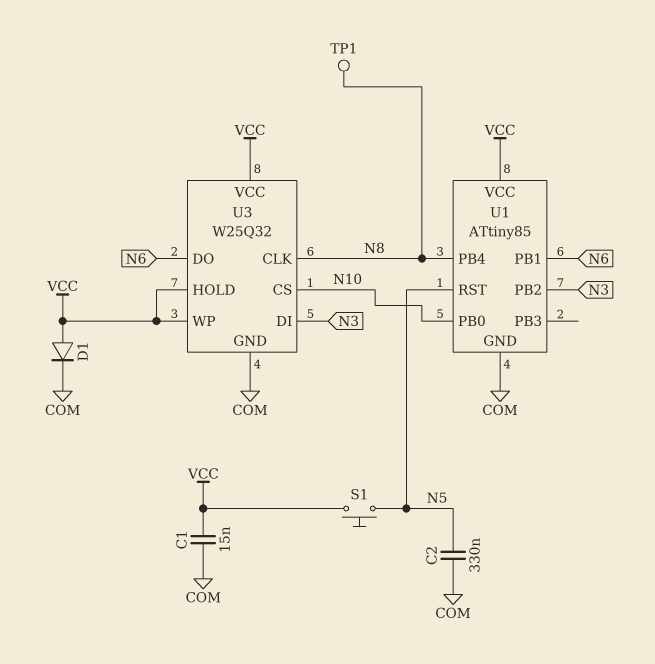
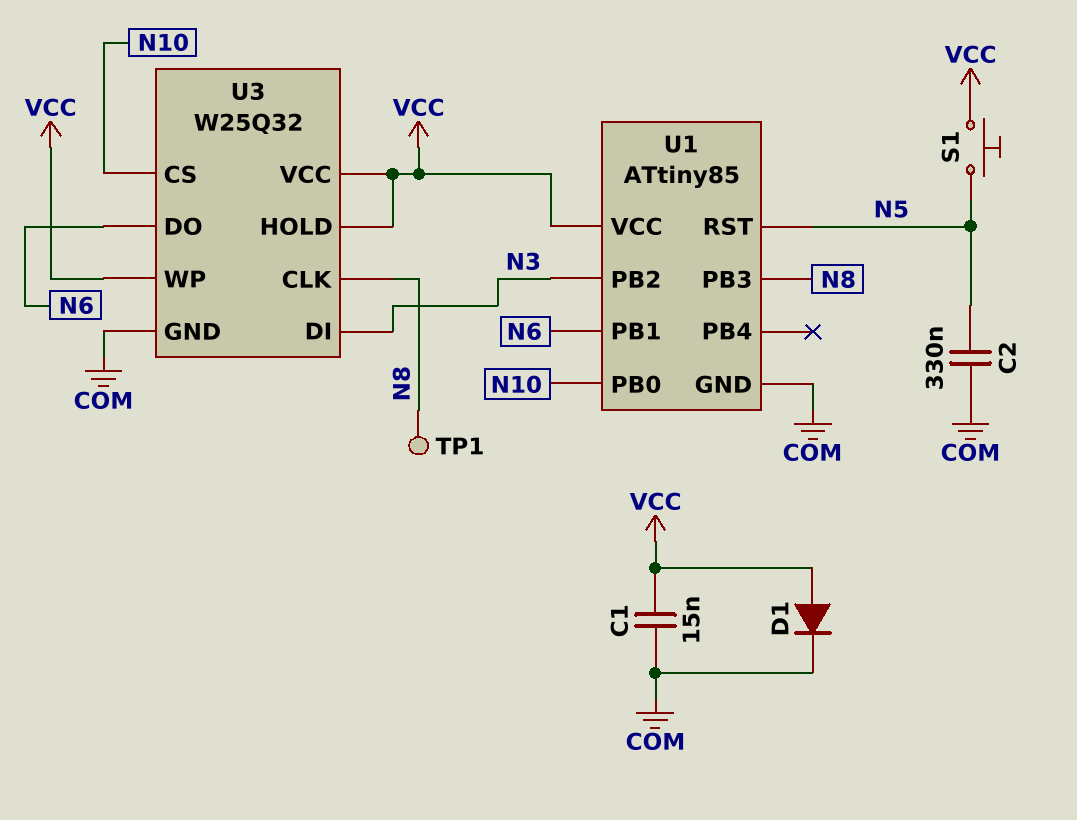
U1 pin PB3: none -> N8
U1 pin PB4: N8 -> none

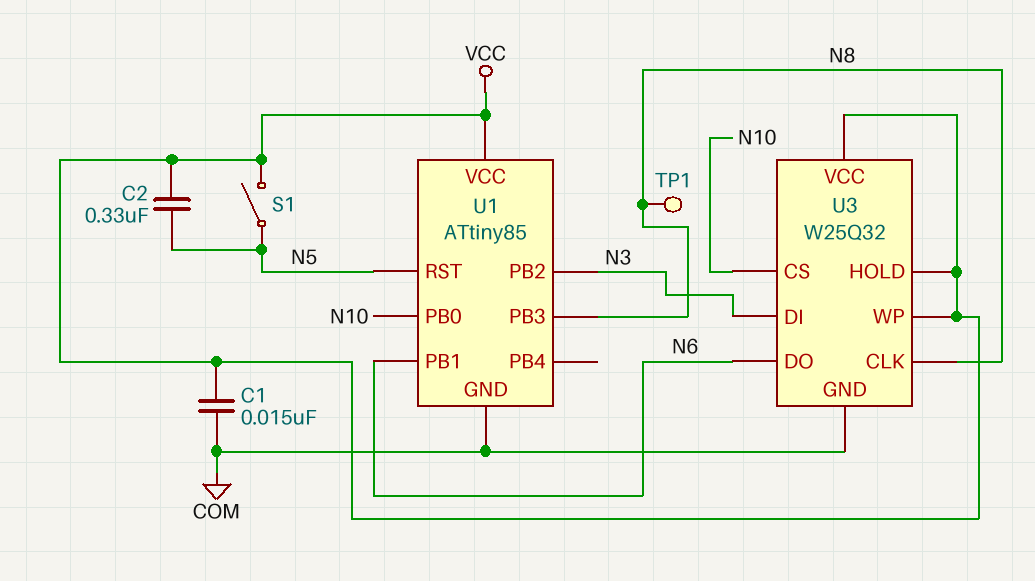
C2: 330nF (COM, N5) -> 330nF (N5, VCC)
D1: diode (A VCC, K COM) -> none
S1: button (N5, VCC) -> switch (N5, VCC)

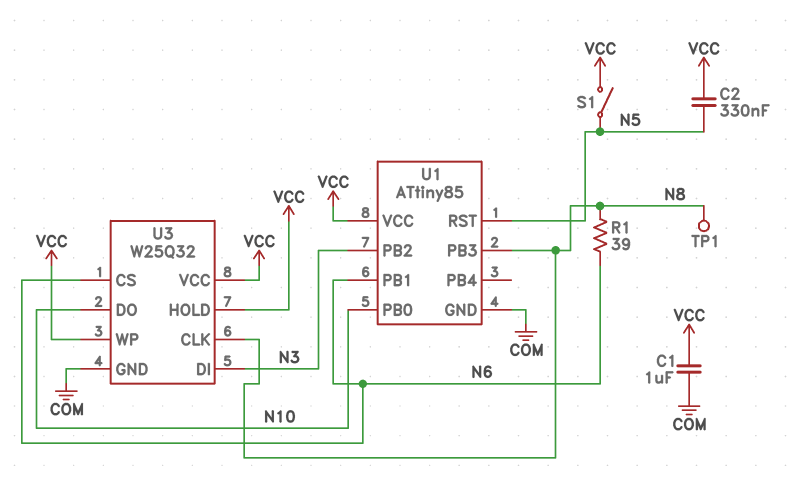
C1: 15nF (COM, VCC) -> 1uF (COM, VCC)
R1: none -> 39 (N6, N8)
U3 pin CS: N10 -> N6
U3 pin DO: N6 -> N10

